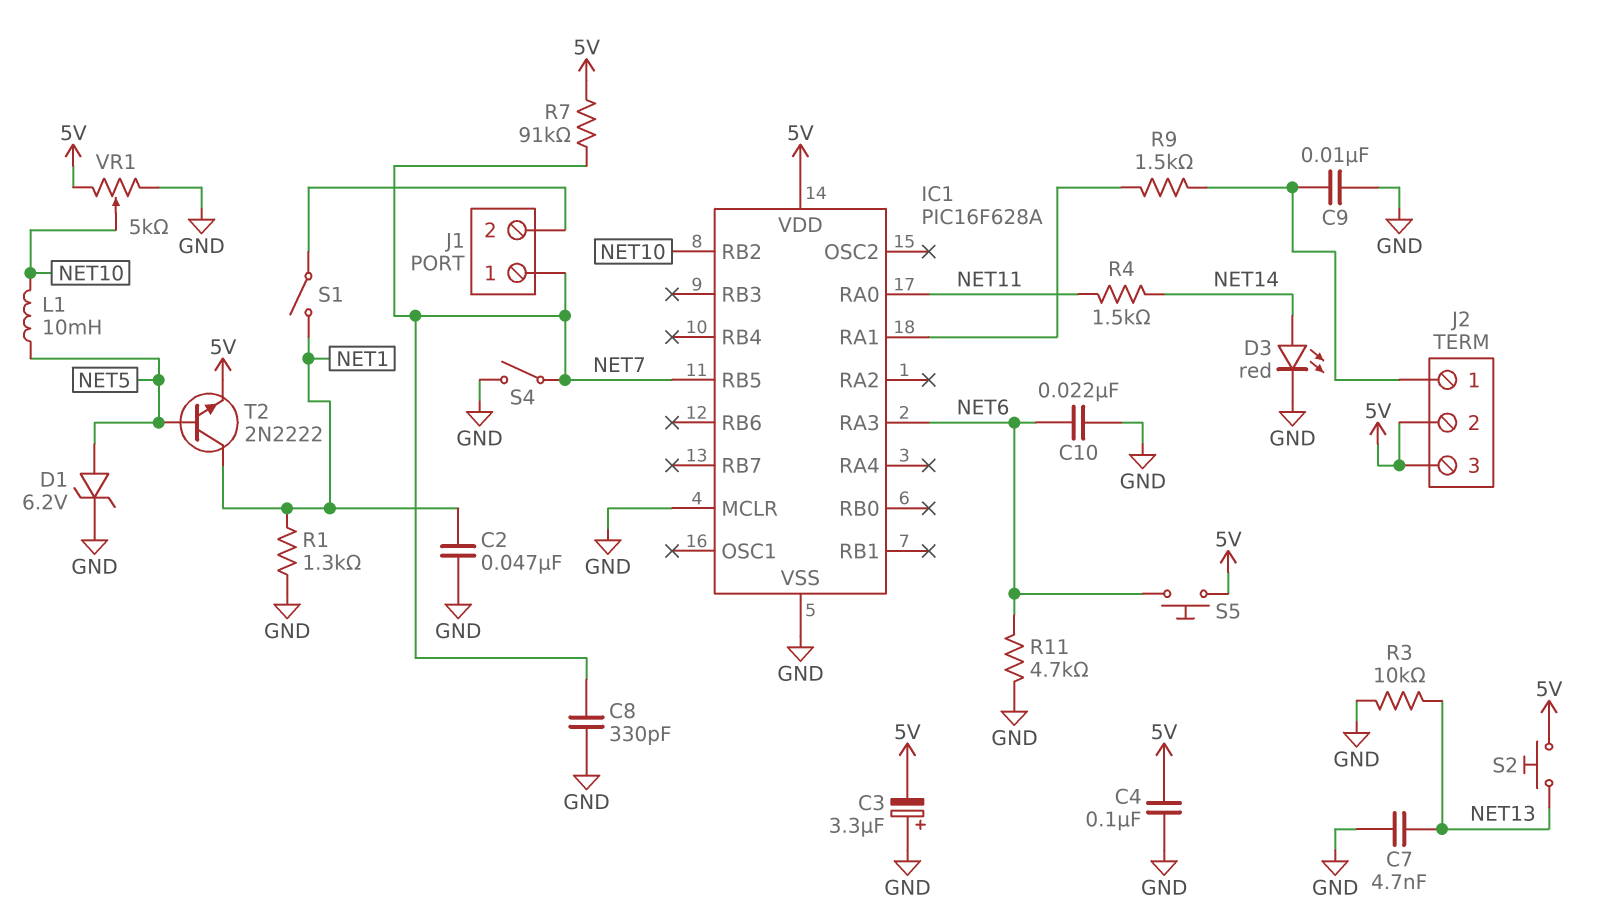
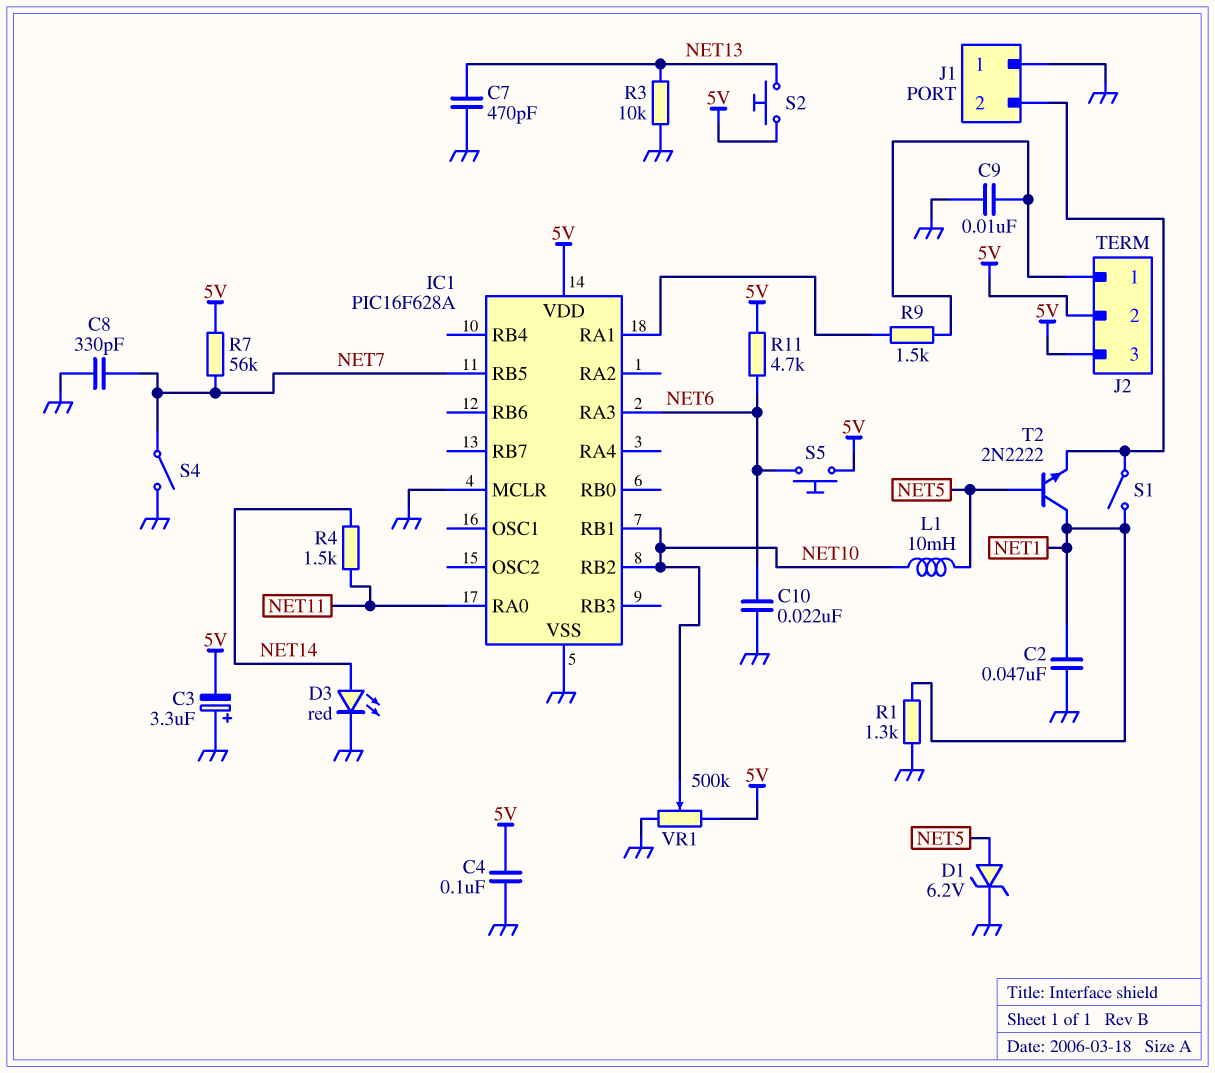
C7: 4.7nF (GND, NET13) -> 470pF (GND, NET13)
IC1 pin RB1: none -> NET10
J1 pin 1: NET7 -> GND
R7: 91k (5V, NET7) -> 56k (5V, NET7)
R11: 4.7k (GND, NET6) -> 4.7k (5V, NET6)
T2: NPN 2N2222 (B NET5, C NET1, E 5V) -> NPN 2N2222 (B NET5, C NET1, E J1/2)
VR1: 5k (5V, GND, wiper NET10) -> 500k (5V, GND, wiper NET10)

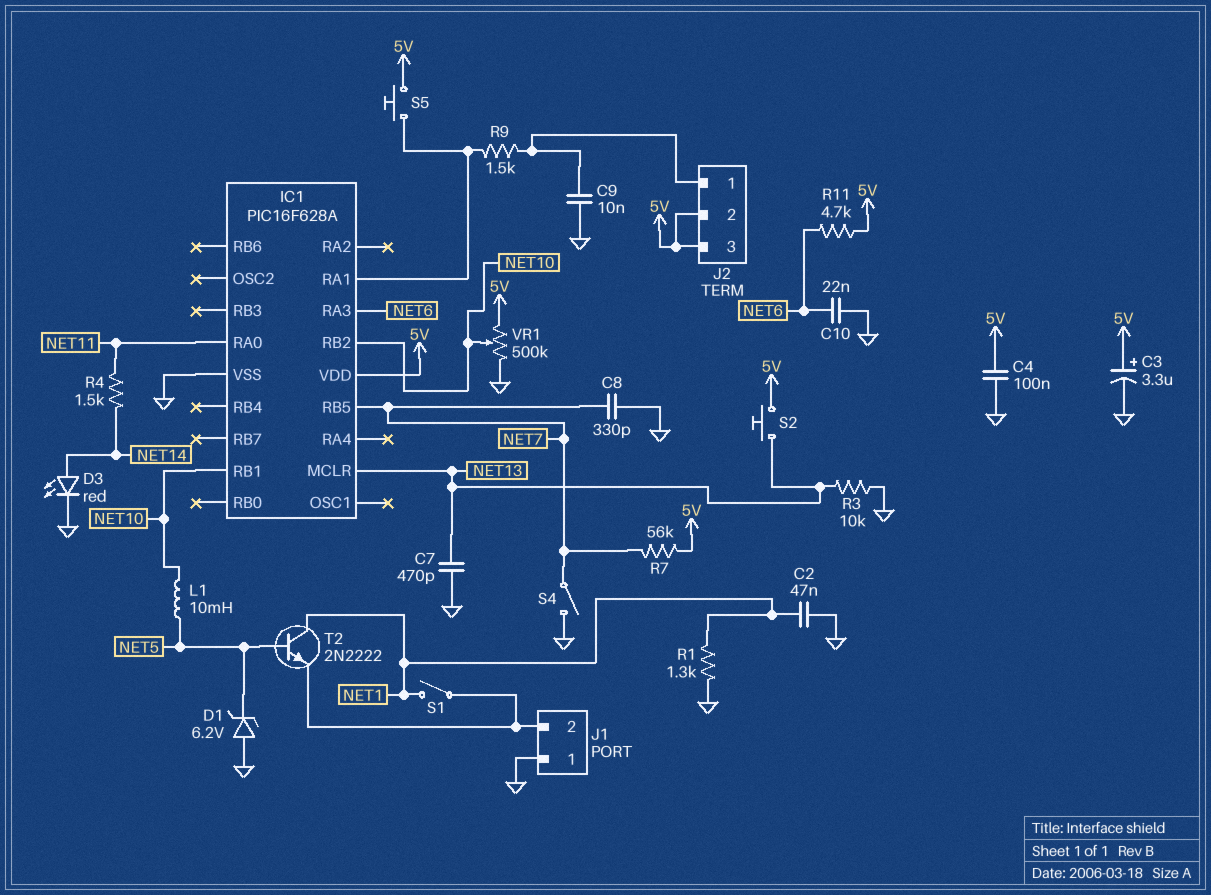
C3: 3.3uF (plus GND, minus 5V) -> 3.3uF (plus 5V, minus GND)
D1: zener 6.2V (A NET5, K GND) -> zener 6.2V (A GND, K NET5)
IC1 pin MCLR: GND -> NET13
S5: button (5V, NET6) -> button (5V, IC1/RA1)

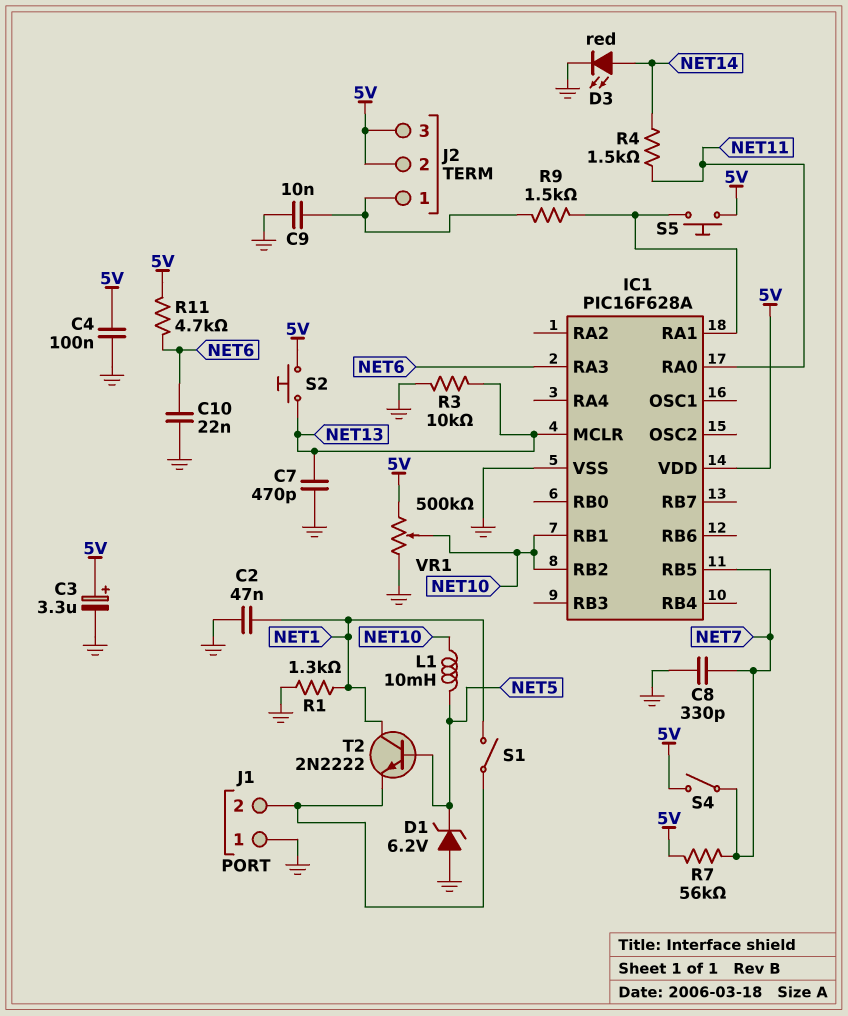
S4: switch (GND, NET7) -> switch (5V, NET7)

